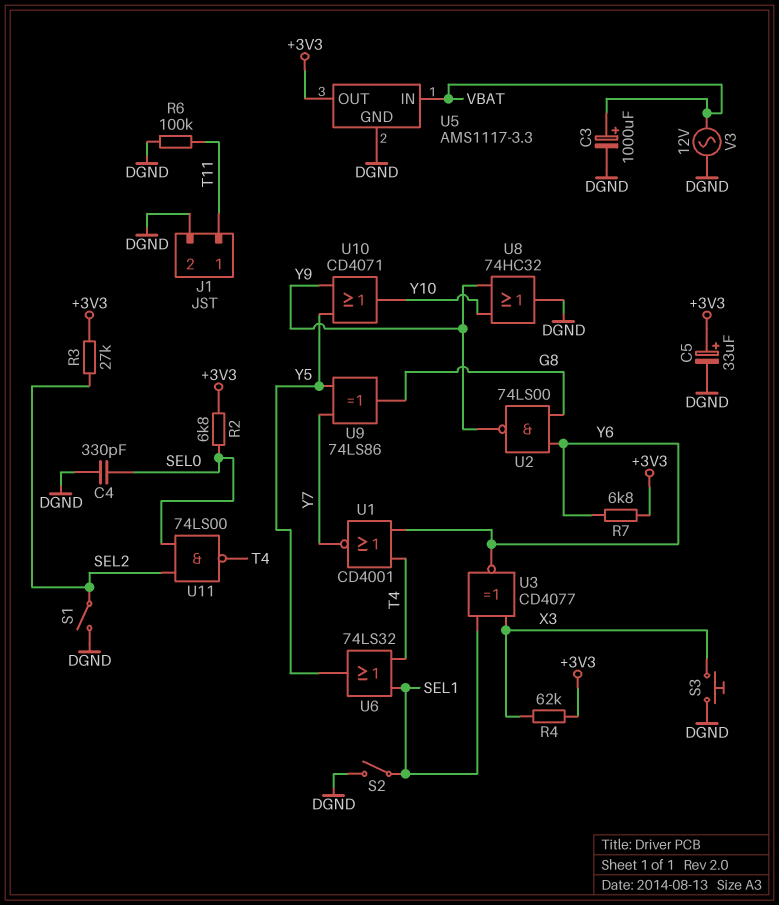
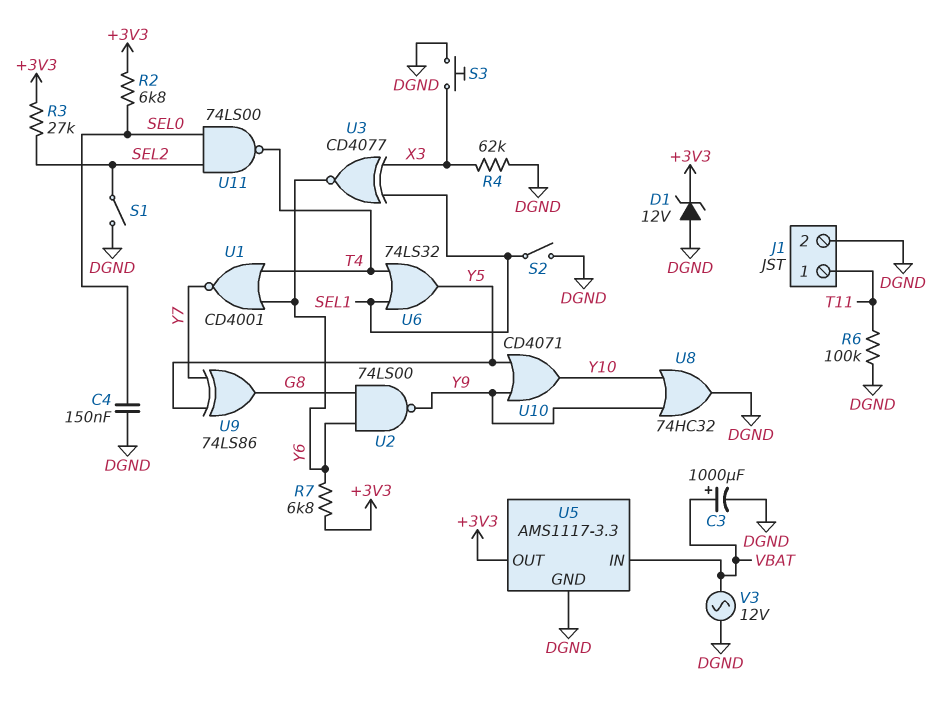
C4: 330pF (DGND, SEL0) -> 150nF (DGND, SEL0)
C5: 33uF (plus +3V3, minus DGND) -> none
D1: none -> zener 12V (A DGND, K +3V3)
R4: 62k (+3V3, X3) -> 62k (DGND, X3)

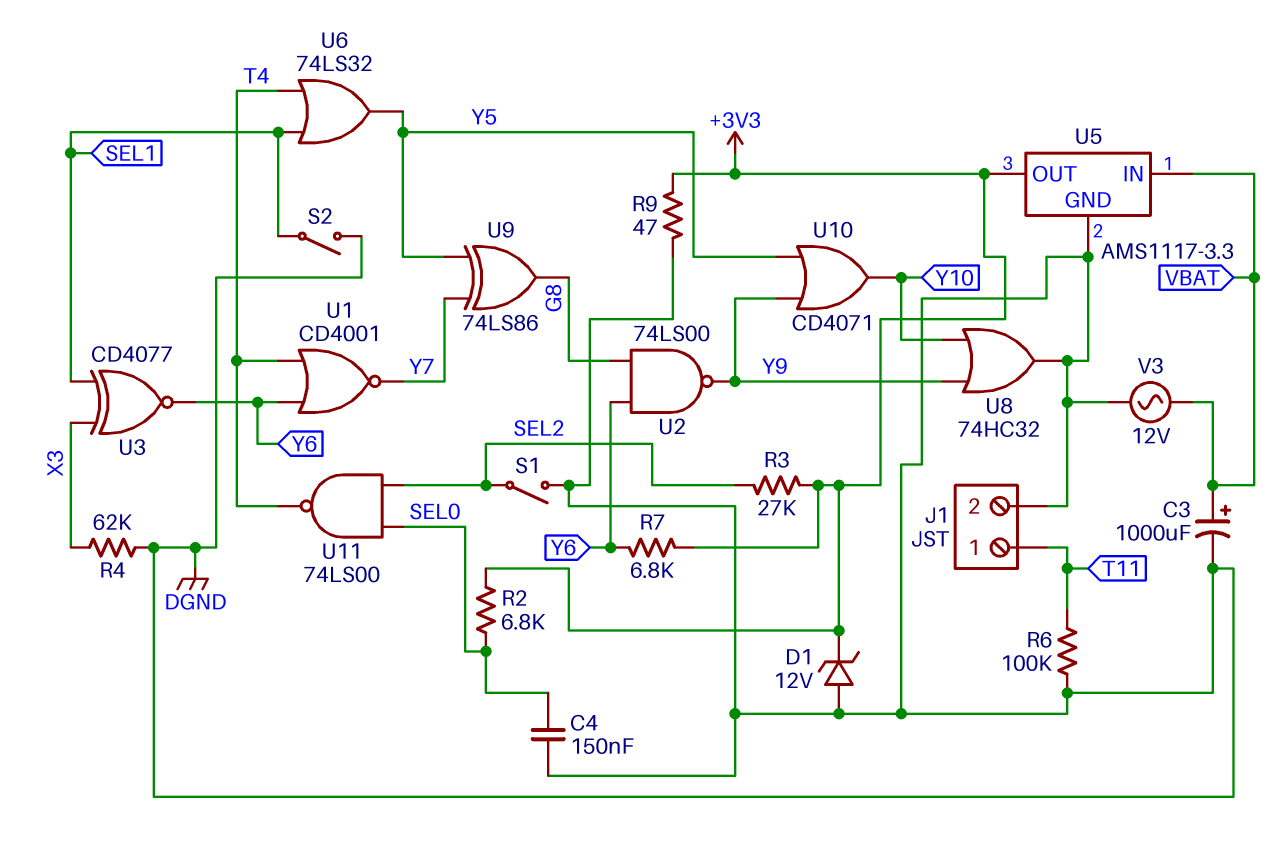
R9: none -> 47 (+3V3, DGND)
S3: button (DGND, X3) -> none

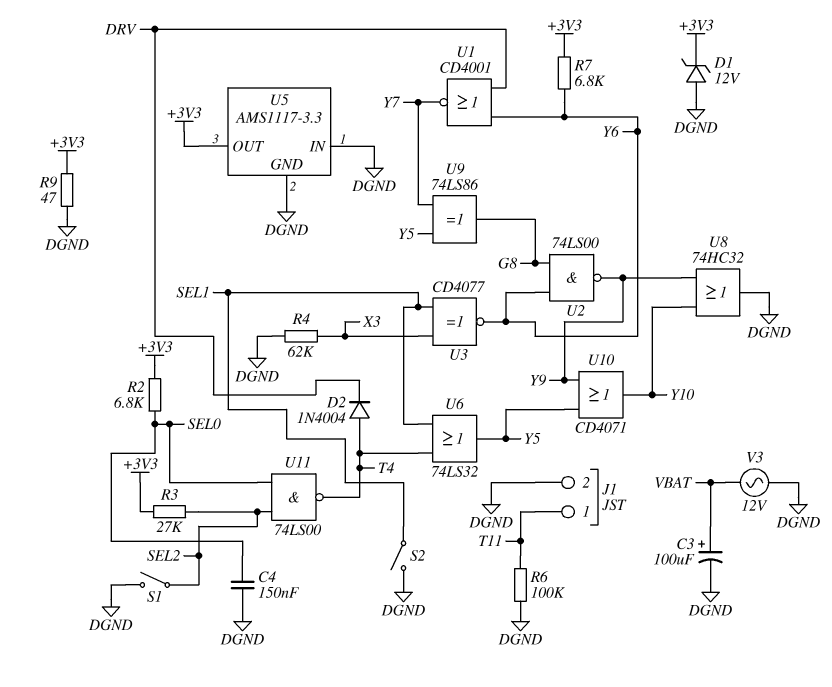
C3: 1000uF (plus VBAT, minus DGND) -> 100uF (plus VBAT, minus DGND)
D2: none -> diode 1N4004 (A T4, K DRV)
U1: NOR CD4001 (in T4, in Y6, out Y7) -> NOR CD4001 (in DRV, in Y6, out Y7)
U5 pin IN: VBAT -> DGND

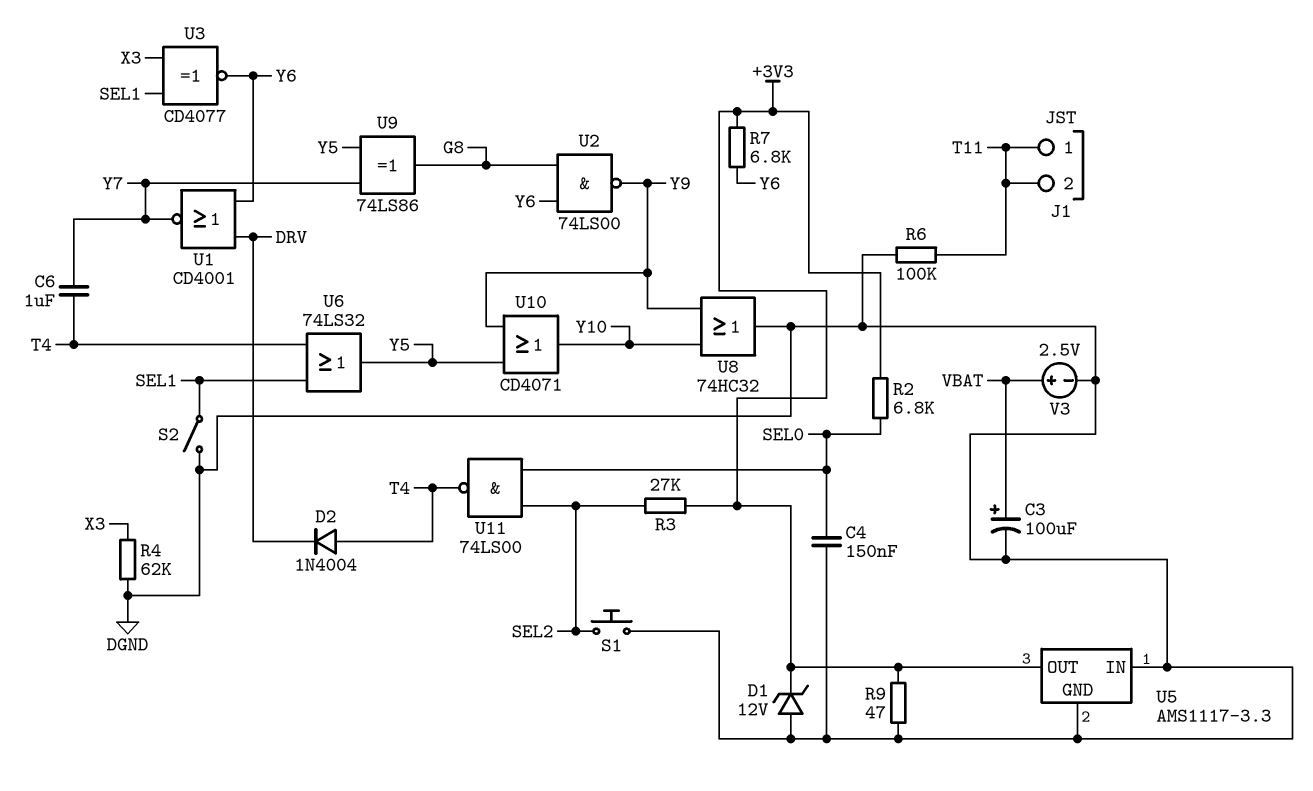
C6: none -> 1uF (T4, Y7)
J1 pin 2: DGND -> T11
S1: switch (DGND, SEL2) -> button (DGND, SEL2)
V3: AC 12V (DGND, VBAT) -> 2.5V (plus VBAT, minus DGND)

